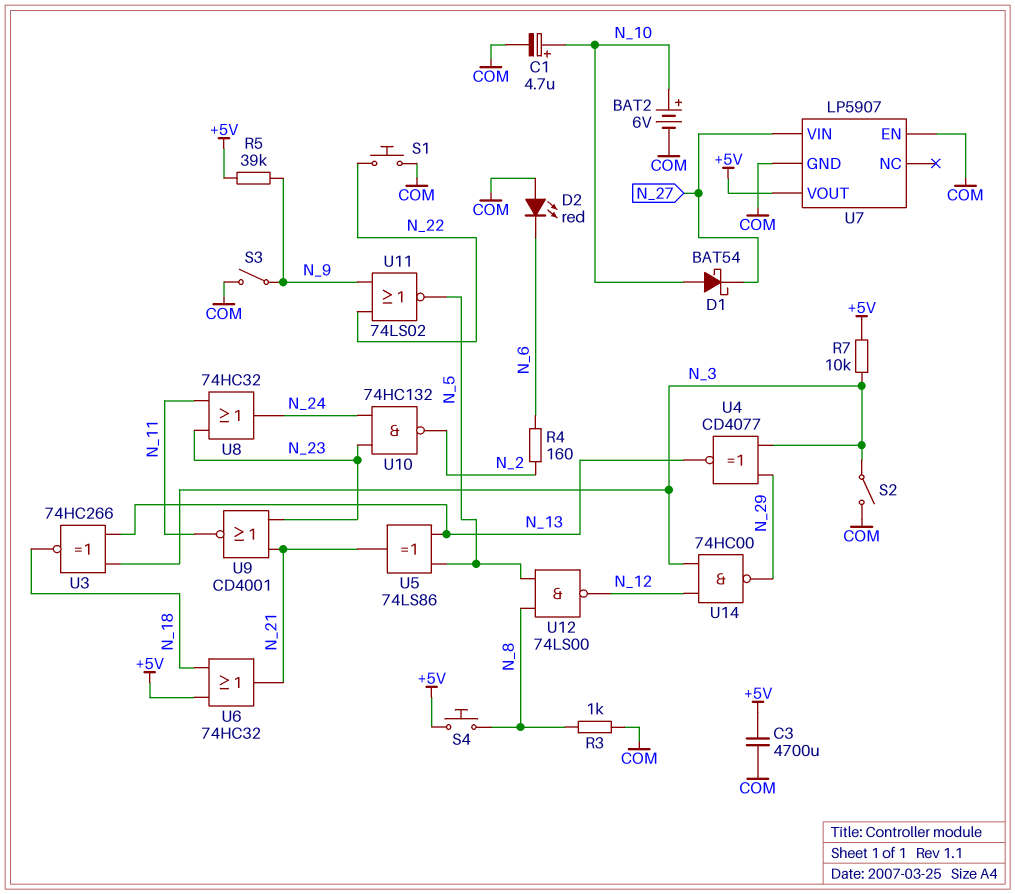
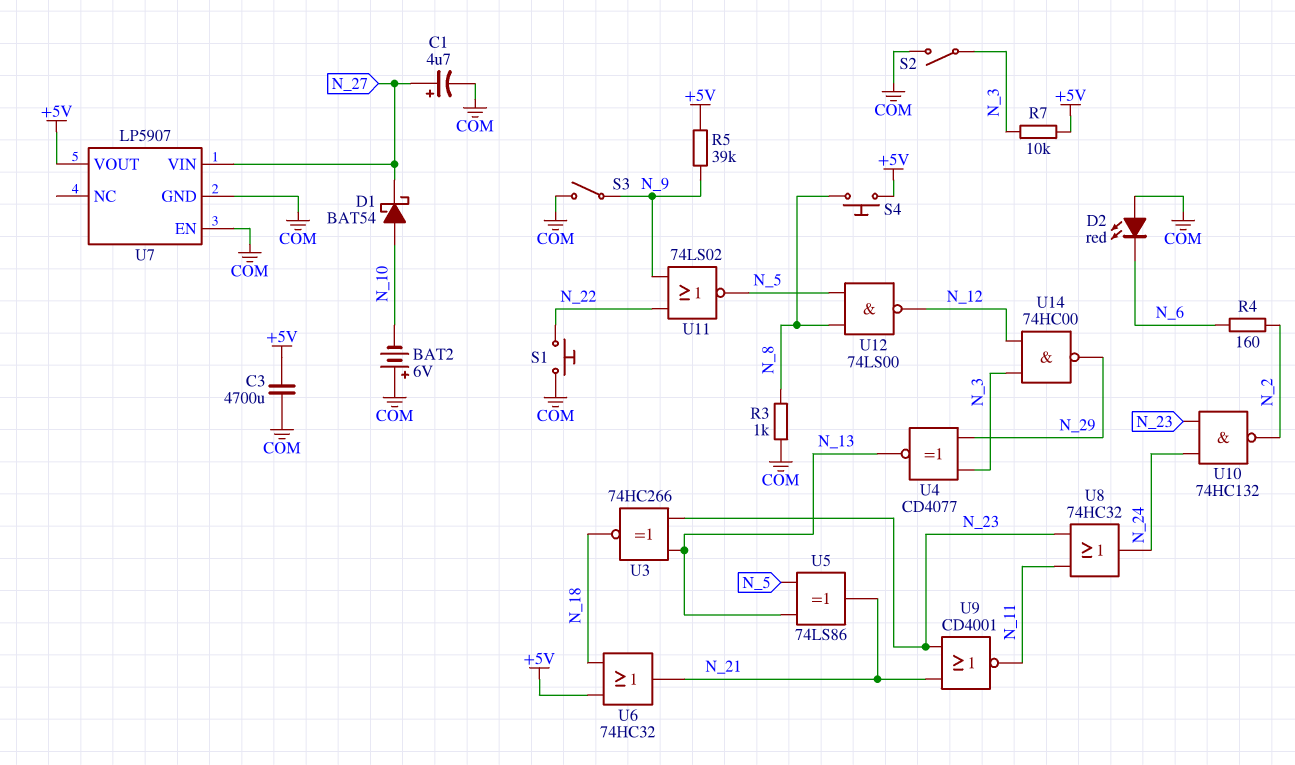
BAT2: 6V (plus N_10, minus COM) -> 6V (plus COM, minus N_10)
C1: 4.7uF (plus N_10, minus COM) -> 4.7uF (plus N_27, minus COM)
U3: XNOR 74HC266 (in N_3, in N_13, out N_18) -> XNOR 74HC266 (in N_13, in N_23, out N_18)

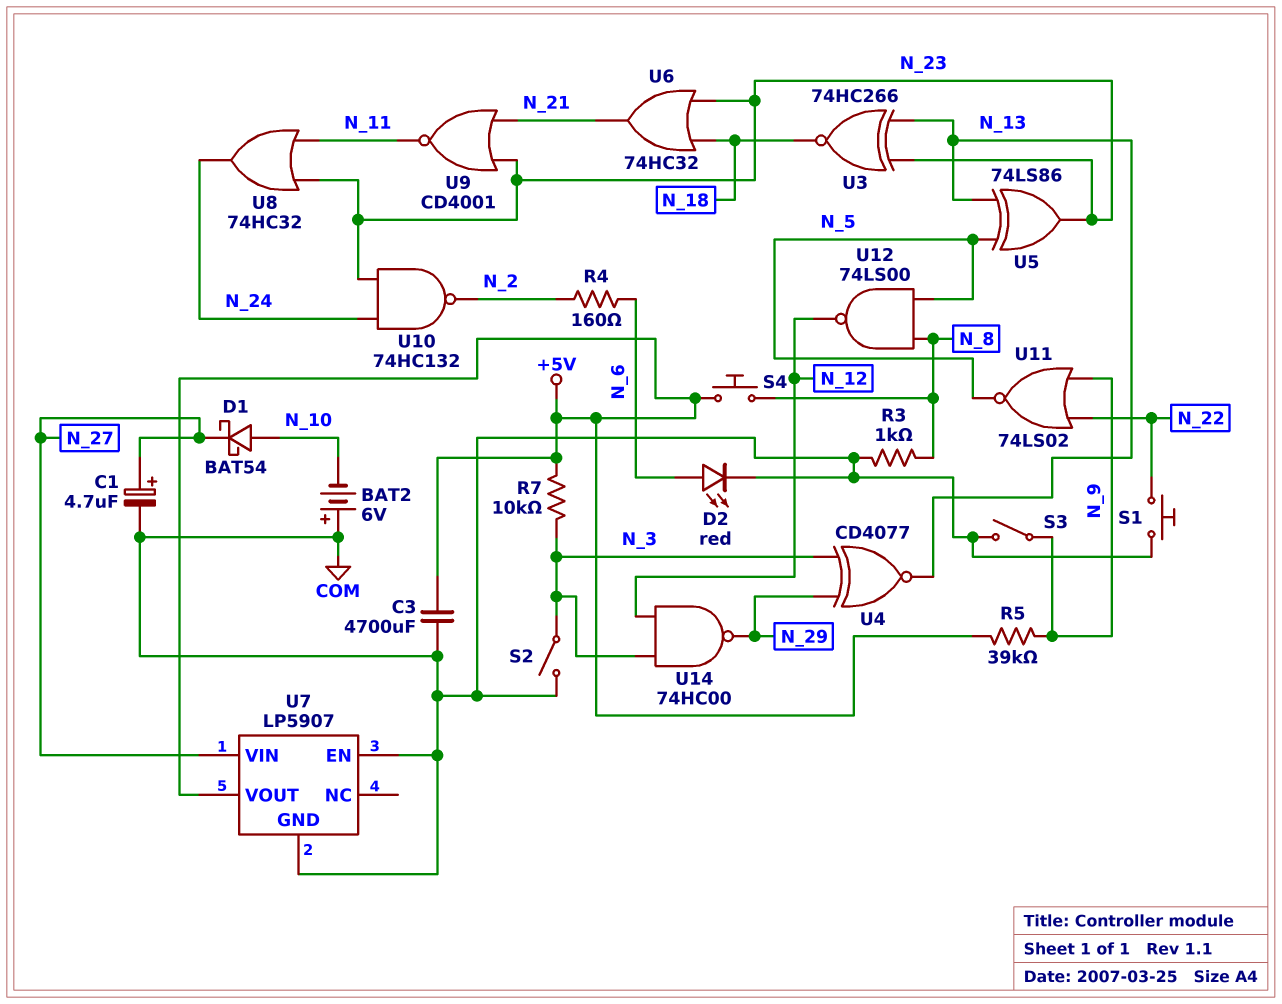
D2: LED red (A COM, K N_6) -> LED red (A N_6, K COM)
U5: XOR 74LS86 (in N_5, in N_13, out N_21) -> XOR 74LS86 (in N_5, in N_13, out N_23)
U6: OR 74HC32 (in +5V, in N_18, out N_21) -> OR 74HC32 (in N_18, in N_23, out N_21)

